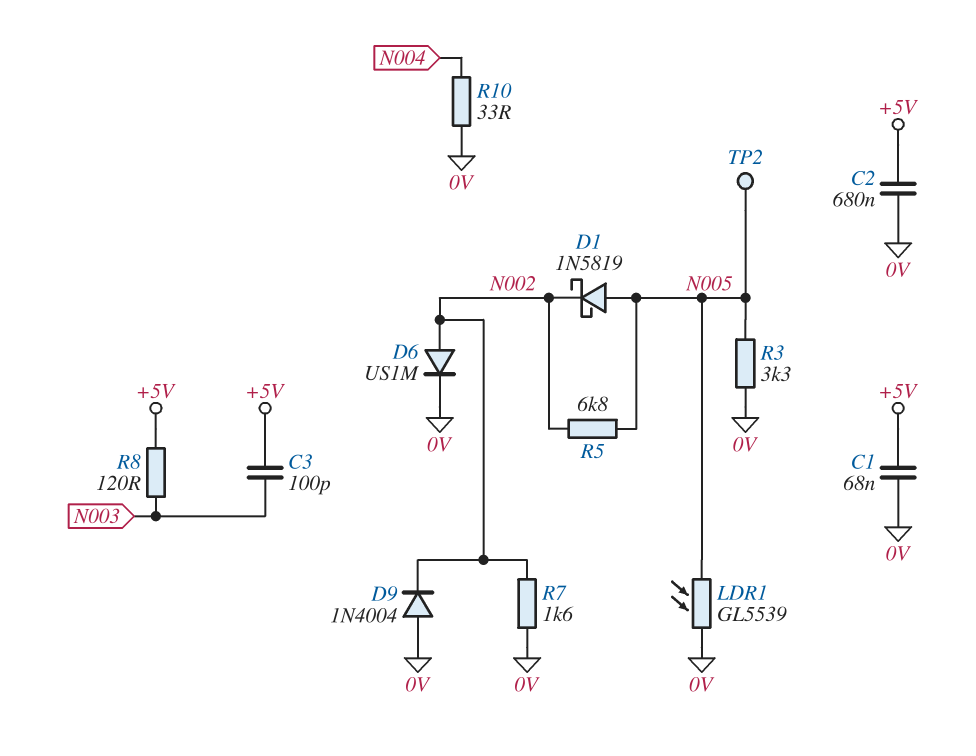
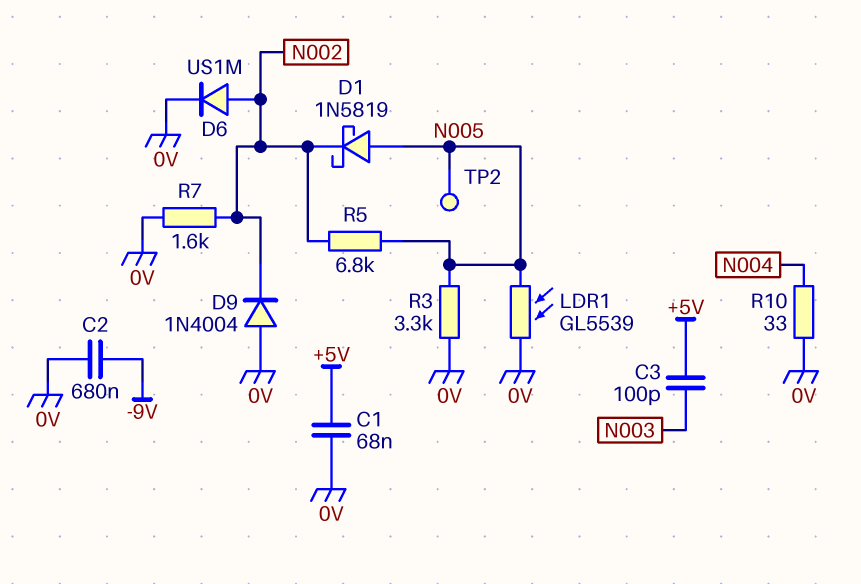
C2: 680nF (+5V, 0V) -> 680nF (-9V, 0V)
R8: 120 (+5V, N003) -> none

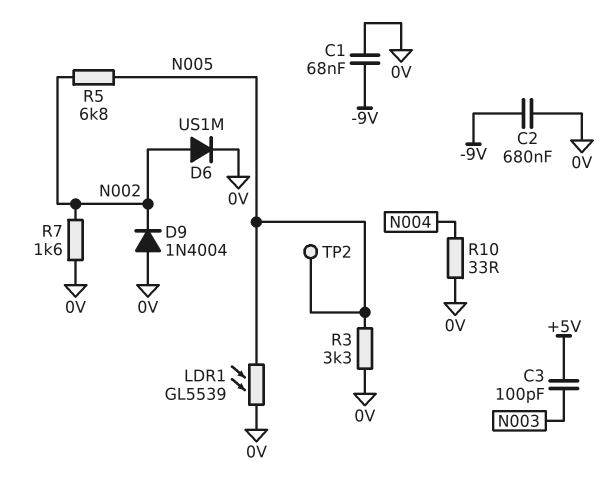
C1: 68nF (+5V, 0V) -> 68nF (-9V, 0V)
D1: schottky 1N5819 (A N005, K N002) -> none

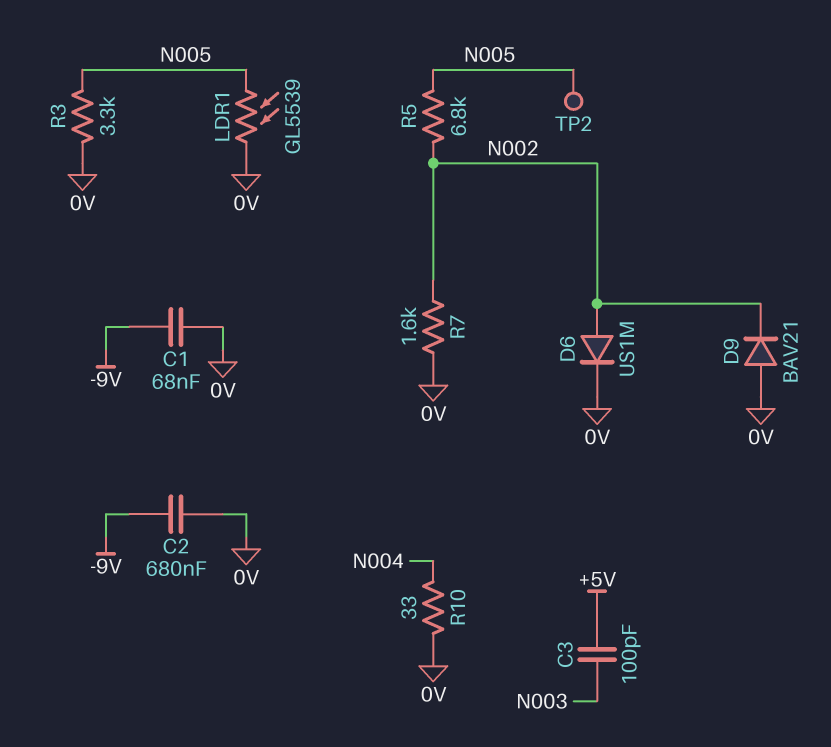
D9: diode 1N4004 (A 0V, K N002) -> diode BAV21 (A 0V, K N002)

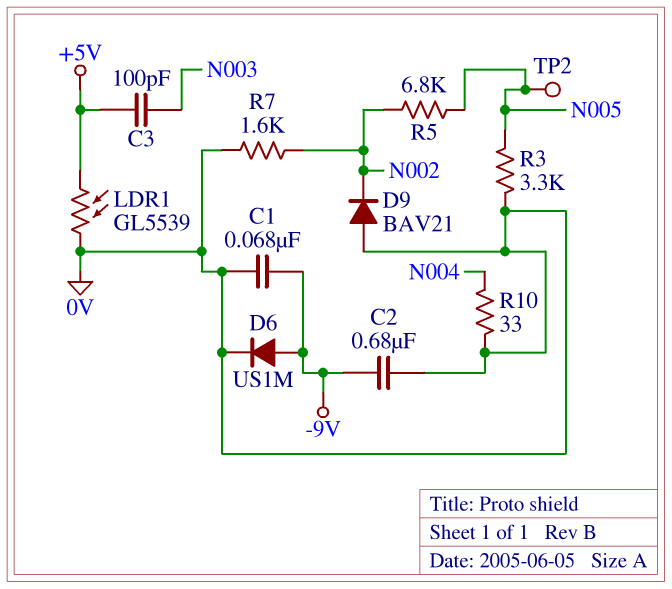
D6: diode US1M (A N002, K 0V) -> diode US1M (A -9V, K 0V)
LDR1: GL5539 (0V, N005) -> GL5539 (+5V, 0V)

